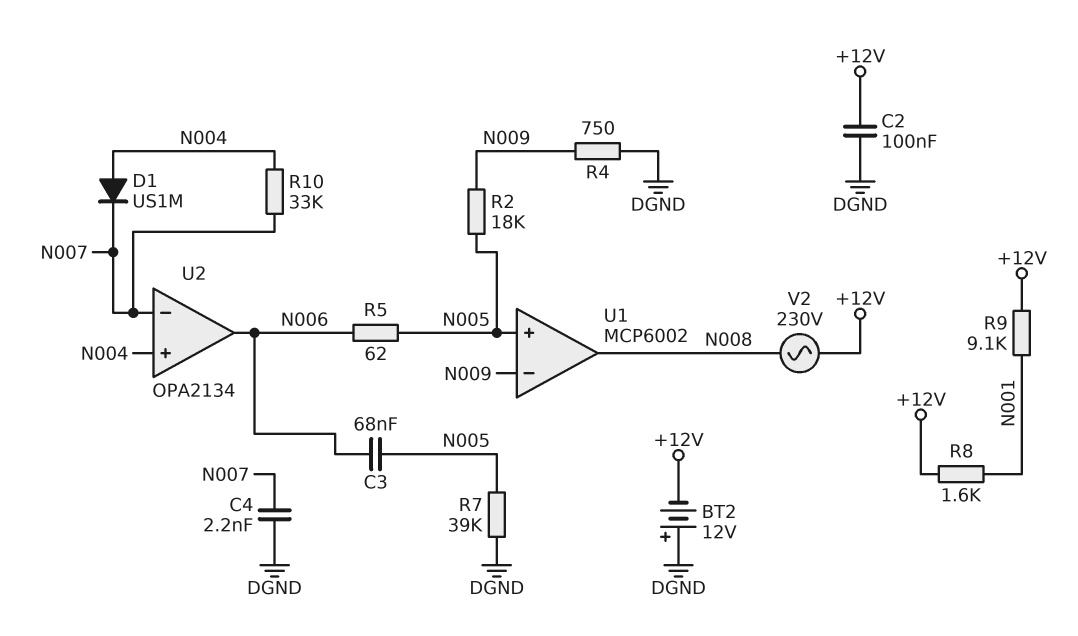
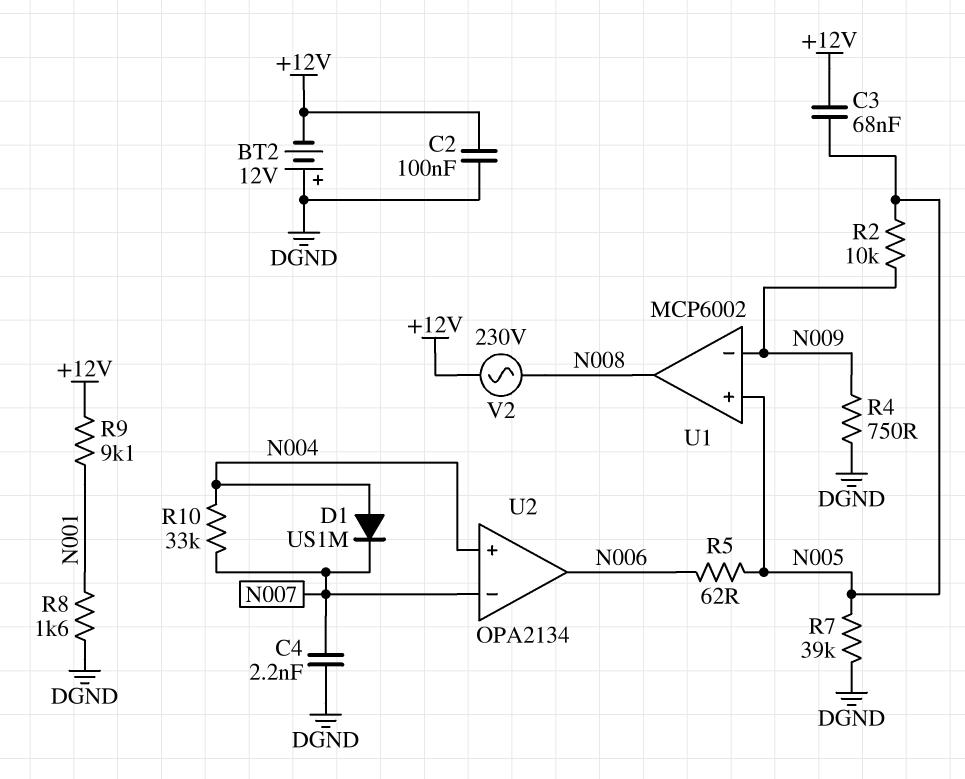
C3: 68nF (N005, N006) -> 68nF (+12V, N005)
R2: 18k (N005, N009) -> 10k (N005, N009)
R8: 1.6k (+12V, N001) -> 1.6k (DGND, N001)

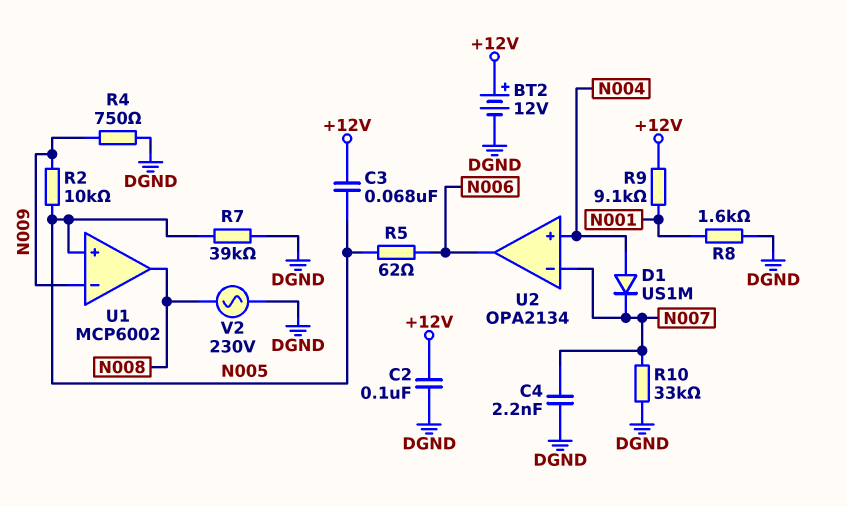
BT2: 12V (plus DGND, minus +12V) -> 12V (plus +12V, minus DGND)
R10: 33k (N004, N007) -> 33k (DGND, N007)
V2: AC 230V (+12V, N008) -> AC 230V (DGND, N008)

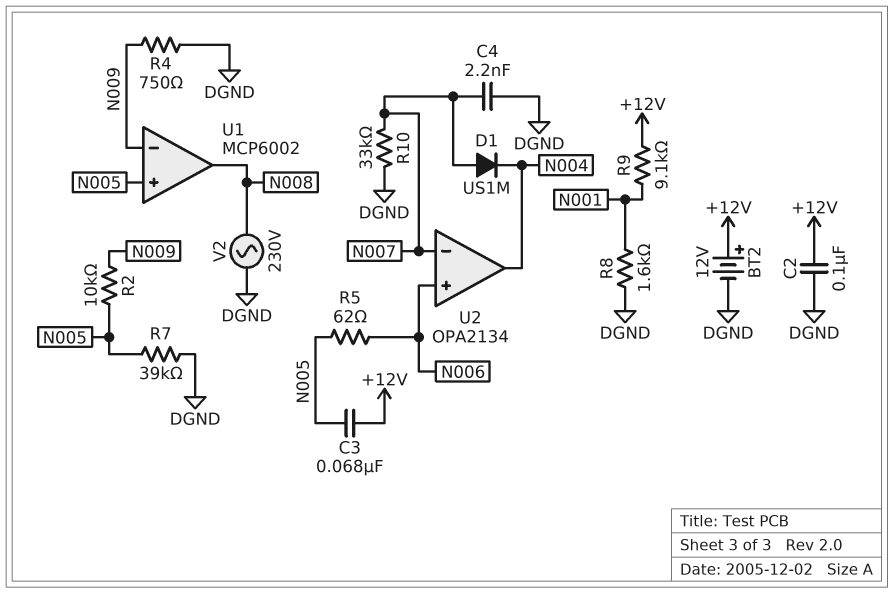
D1: diode US1M (A N004, K N007) -> diode US1M (A N007, K N004)
U2 pin in+: N004 -> N006
U2 pin out: N006 -> N004

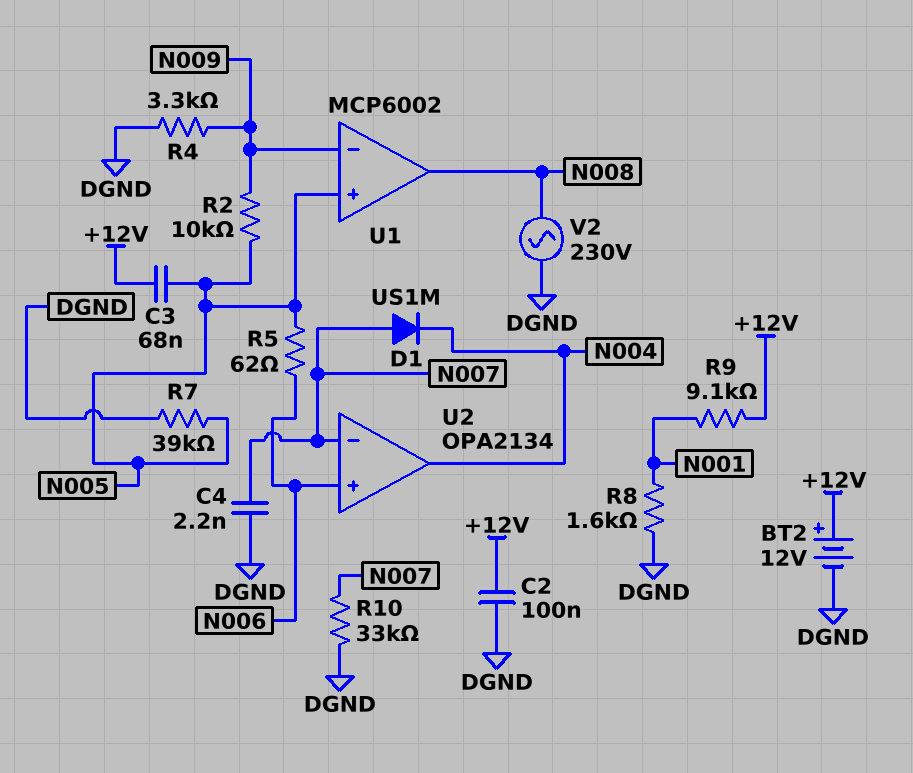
R4: 750 (DGND, N009) -> 3.3k (DGND, N009)

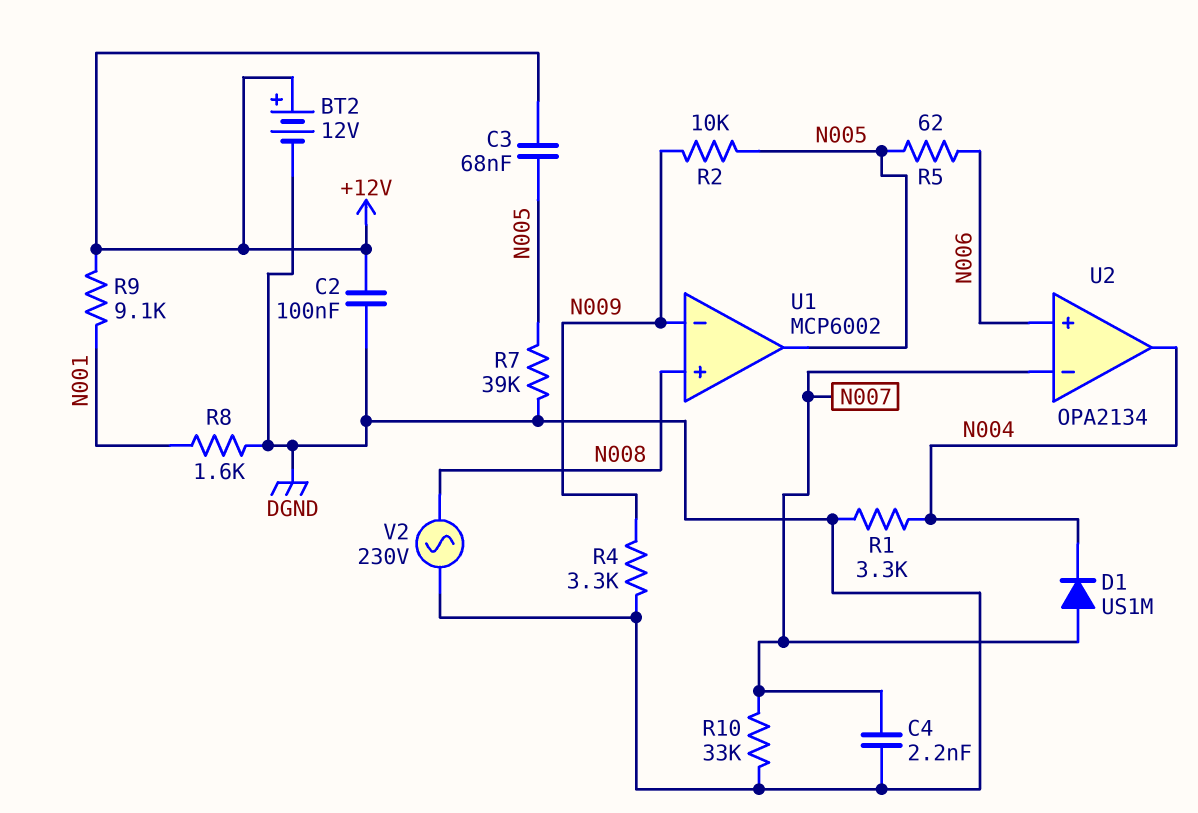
R1: none -> 3.3k (DGND, N004)
U1 pin in+: N005 -> N008
U1 pin out: N008 -> N005

